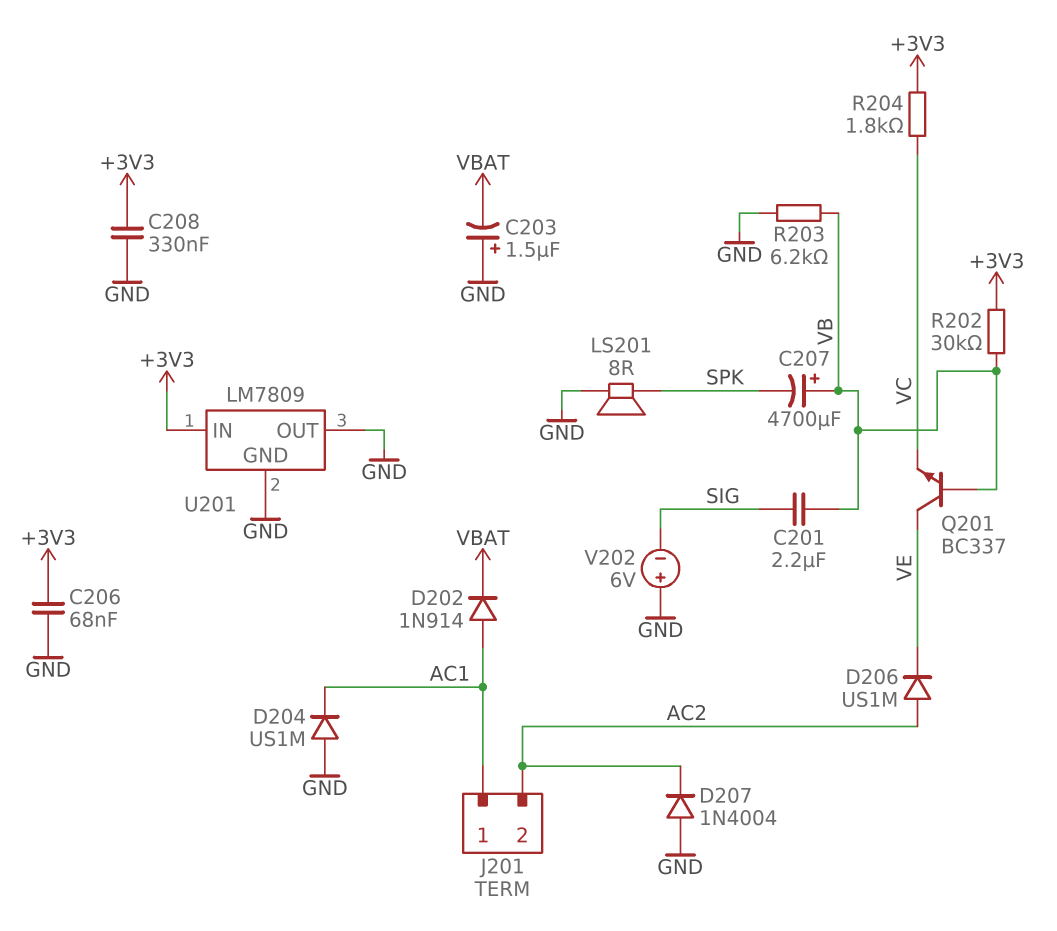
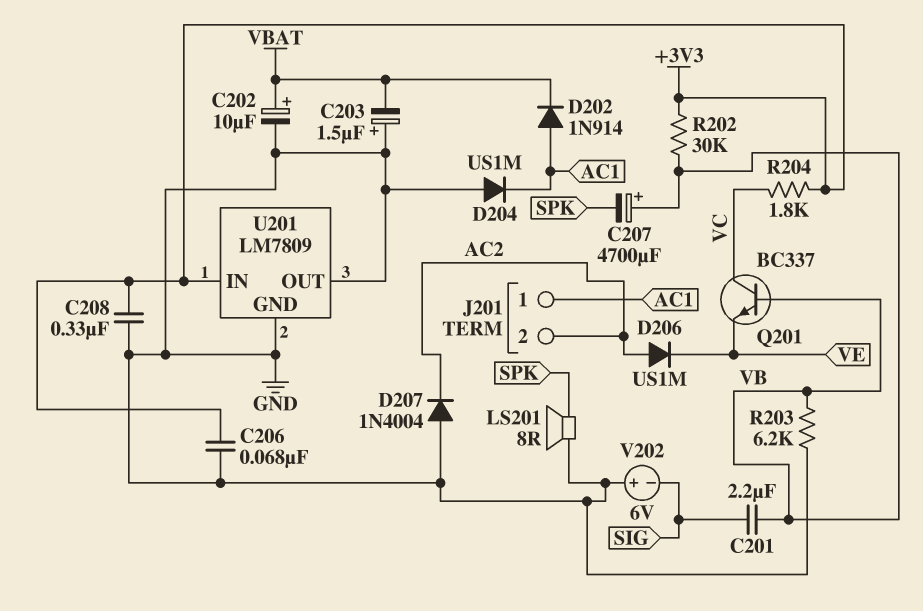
C202: none -> 10uF (plus VBAT, minus GND)
Q201: NPN BC337 (B VB, C VE, E VC) -> NPN BC337 (B VB, C VC, E VE)

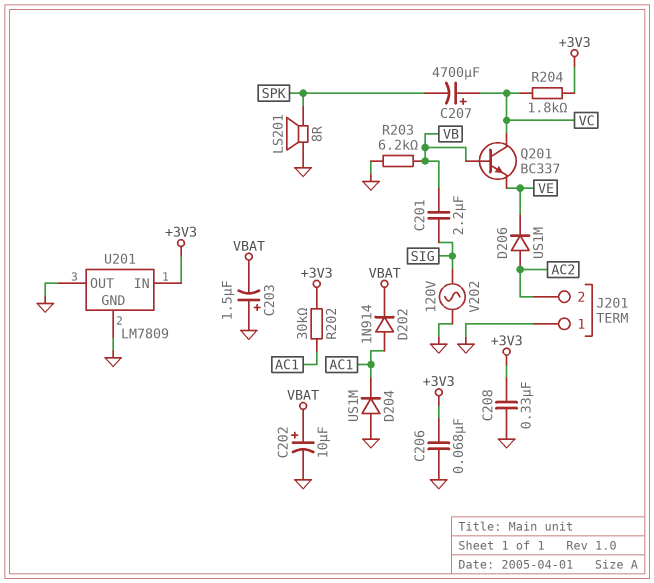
C207: 4700uF (plus VB, minus SPK) -> 4700uF (plus VC, minus SPK)
D207: diode 1N4004 (A GND, K AC2) -> none
J201 pin 1: AC1 -> GND
R202: 30k (+3V3, VB) -> 30k (+3V3, AC1)
V202: 6V (plus GND, minus SIG) -> AC 120V (GND, SIG)

